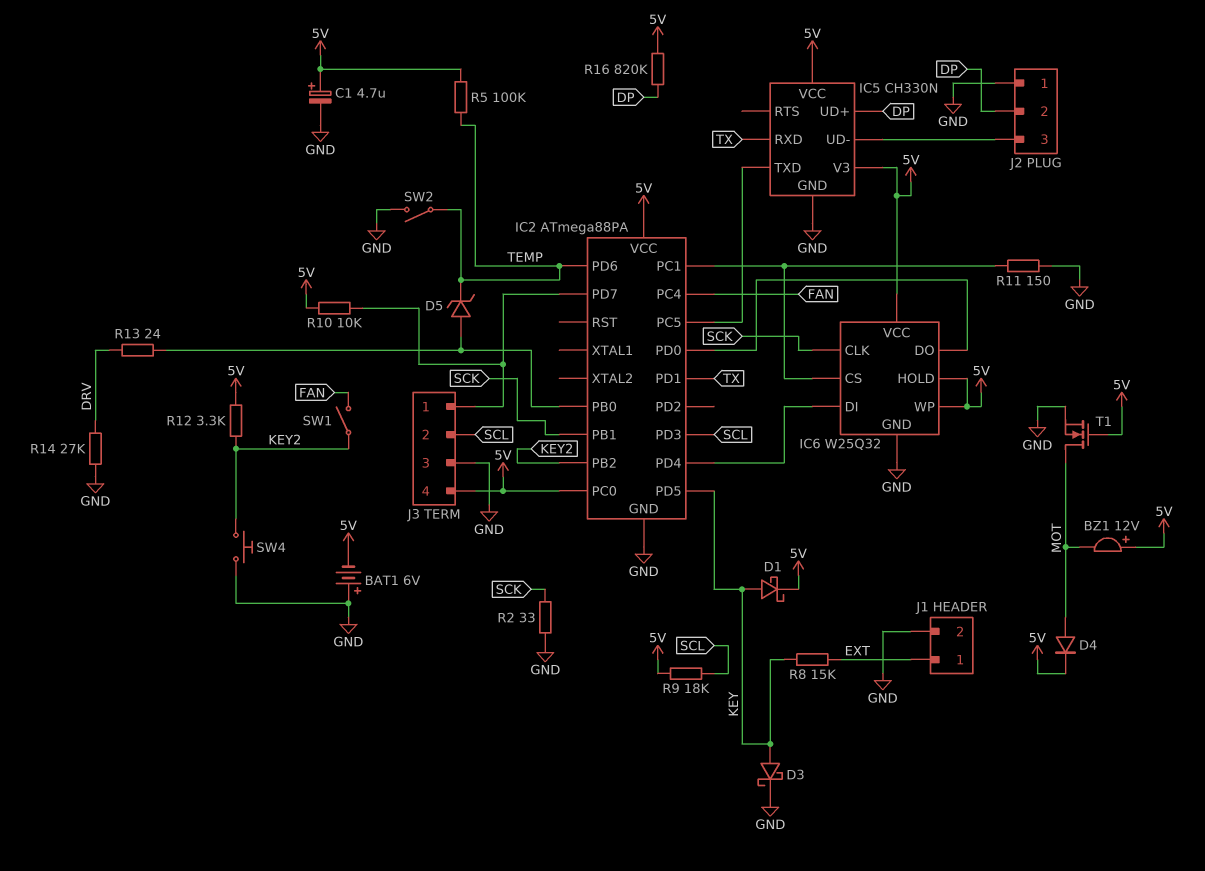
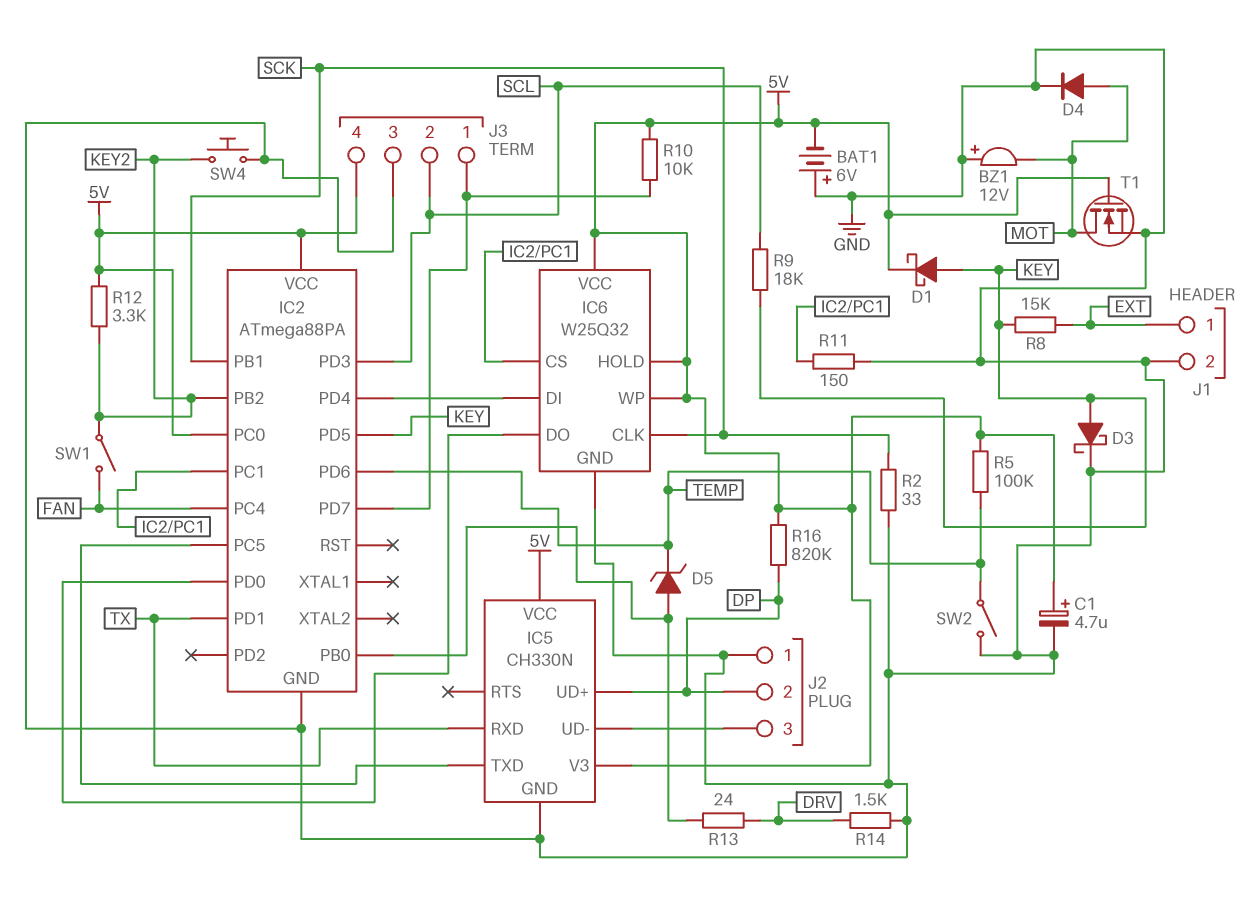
BZ1: buzzer 12V (plus 5V, minus MOT) -> buzzer 12V (plus GND, minus MOT)
D4: diode (A MOT, K 5V) -> diode (A MOT, K GND)
R9: 18k (5V, SCL) -> 18k (KEY, SCL)
R14: 27k (DRV, GND) -> 1.5k (DRV, GND)

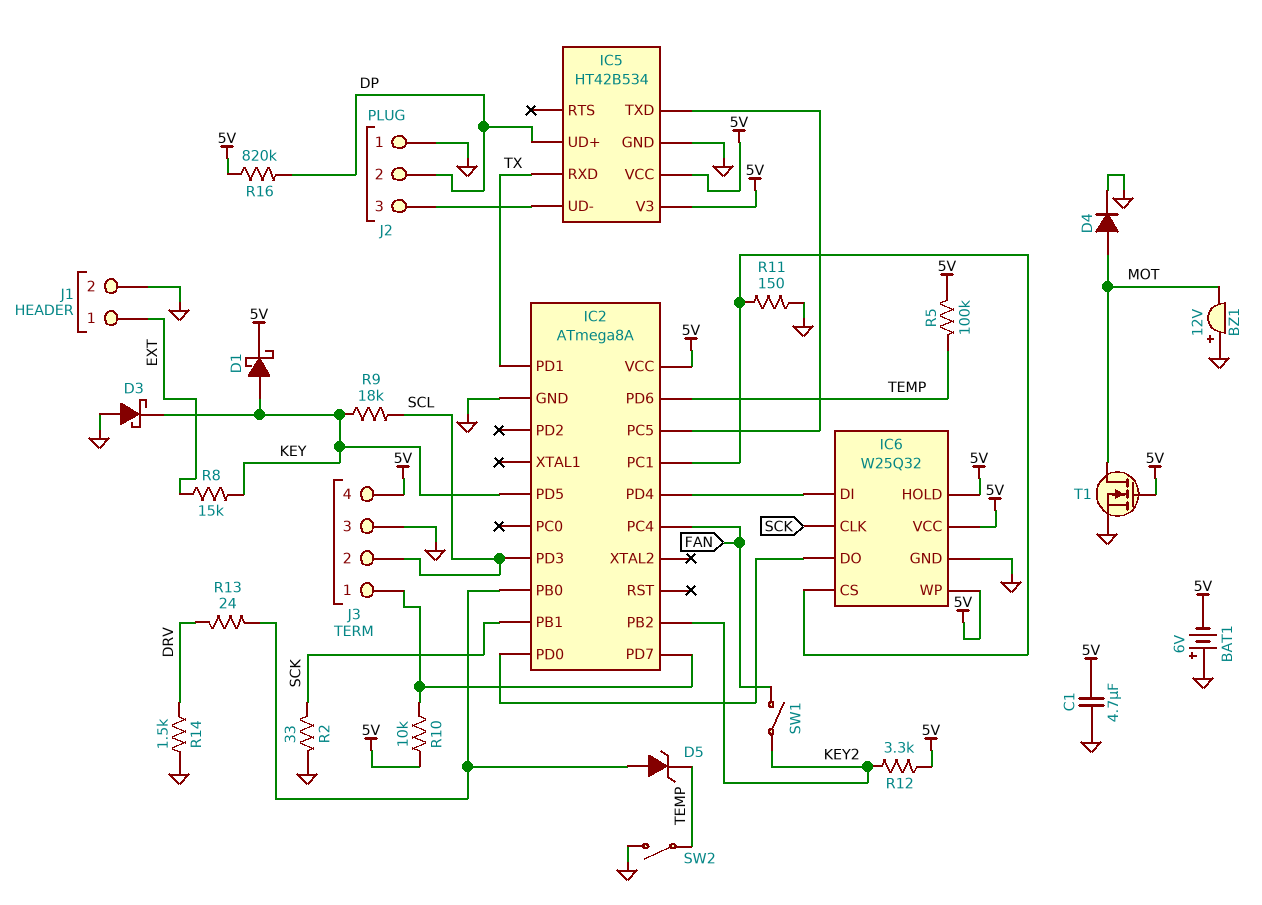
C1: 4.7uF (plus 5V, minus GND) -> 4.7uF (5V, GND)
D3: schottky (A KEY, K GND) -> schottky (A GND, K KEY)
IC2: ATmega88PA -> ATmega8A
IC2 pin PC0: 5V -> none
IC5: CH330N -> HT42B534
SW4: button (GND, KEY2) -> none

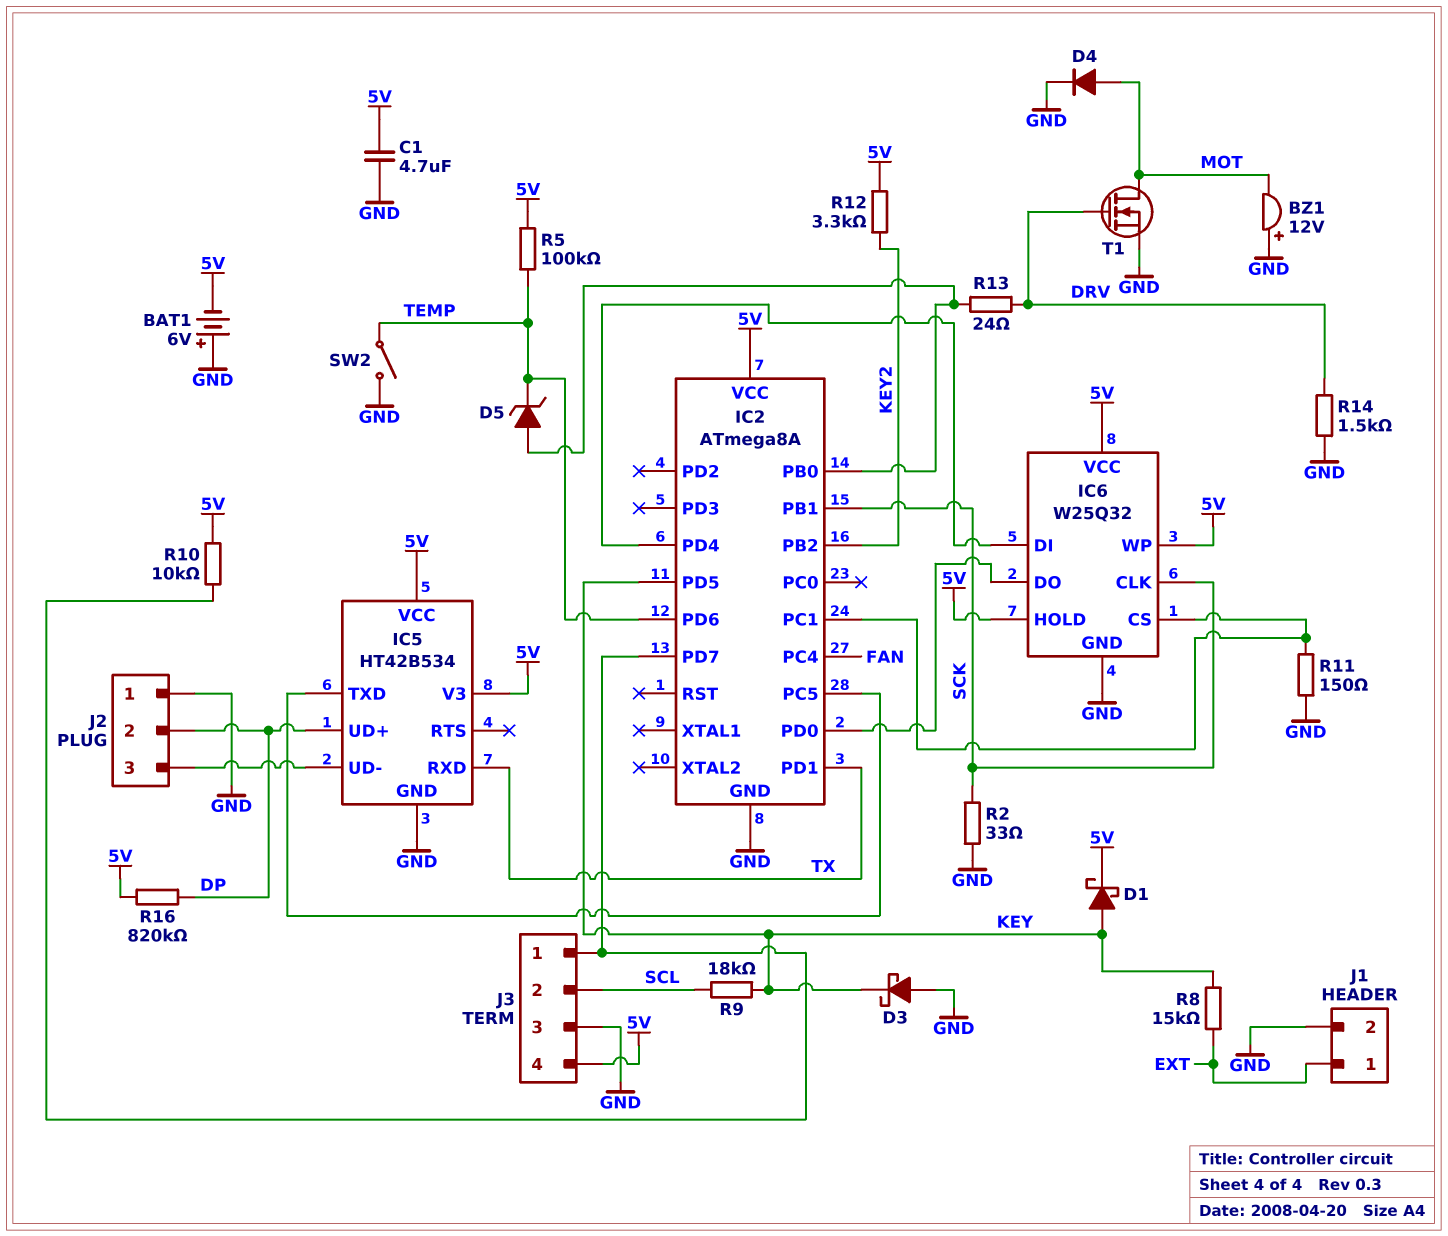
IC2 pin PD3: SCL -> none
SW1: switch (FAN, KEY2) -> none
T1: NMOS (G 5V, D MOT, S GND) -> NMOS (G DRV, D MOT, S GND)

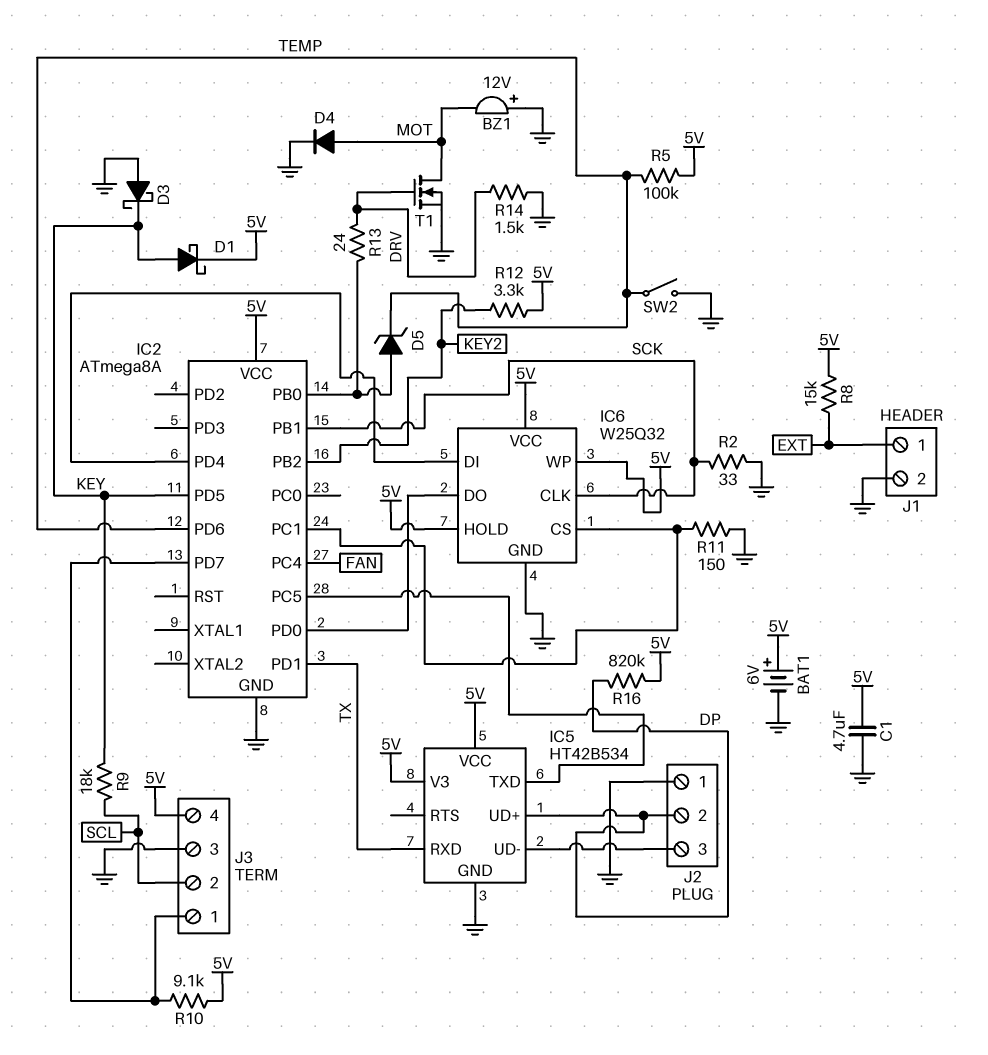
BAT1: 6V (plus GND, minus 5V) -> 6V (plus 5V, minus GND)
R8: 15k (EXT, KEY) -> 15k (5V, EXT)
R10: 10k (5V, IC2/PD7) -> 9.1k (5V, IC2/PD7)

